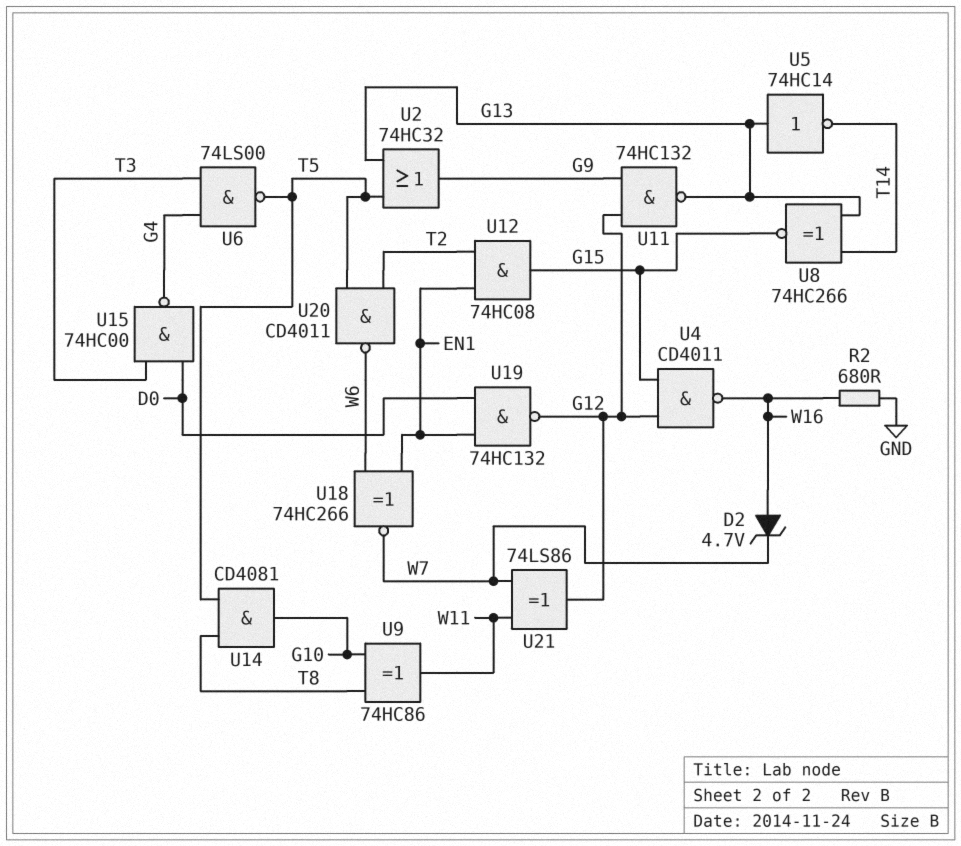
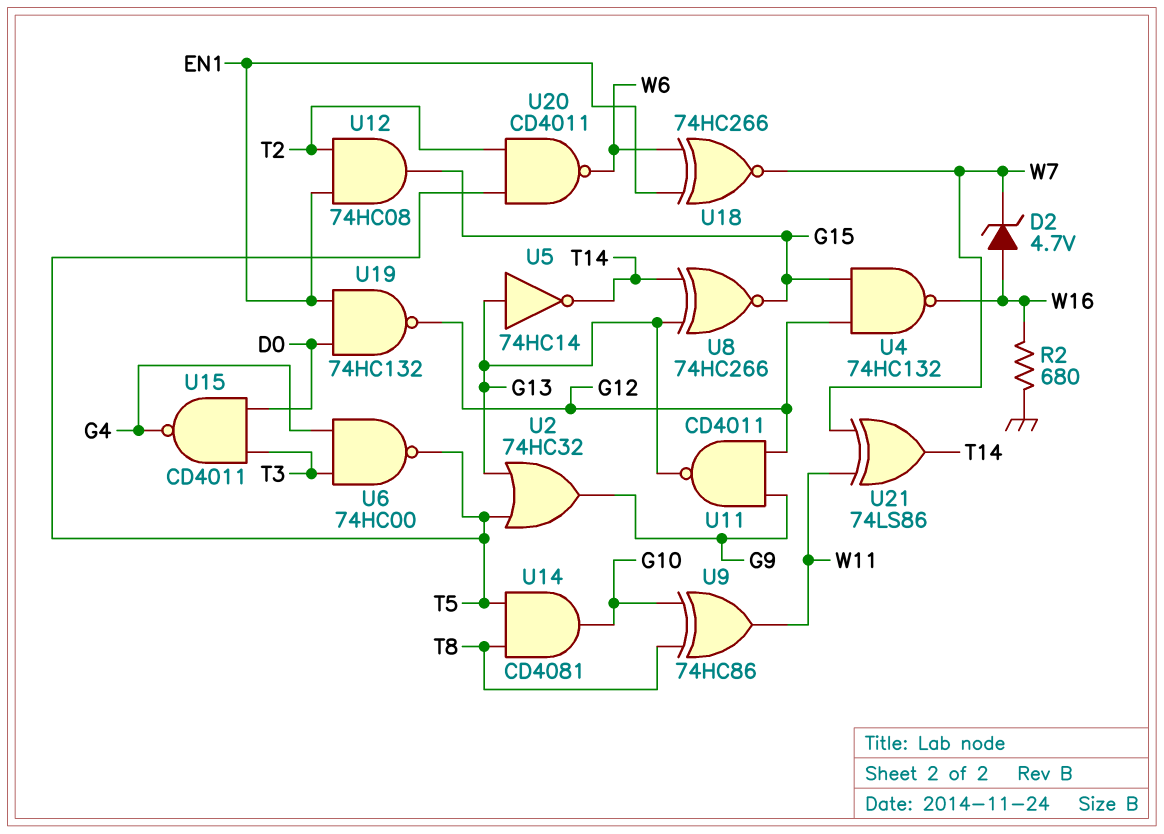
U4: NAND CD4011 (in G12, in G15, out W16) -> NAND 74HC132 (in G12, in G15, out W16)
U6: NAND 74LS00 (in G4, in T3, out T5) -> NAND 74HC00 (in G4, in T3, out T5)
U11: NAND 74HC132 (in G9, in G12, out G13) -> NAND CD4011 (in G9, in G12, out G13)
U15: NAND 74HC00 (in D0, in T3, out G4) -> NAND CD4011 (in D0, in T3, out G4)
U21: XOR 74LS86 (in W7, in W11, out G12) -> XOR 74LS86 (in W7, in W11, out T14)

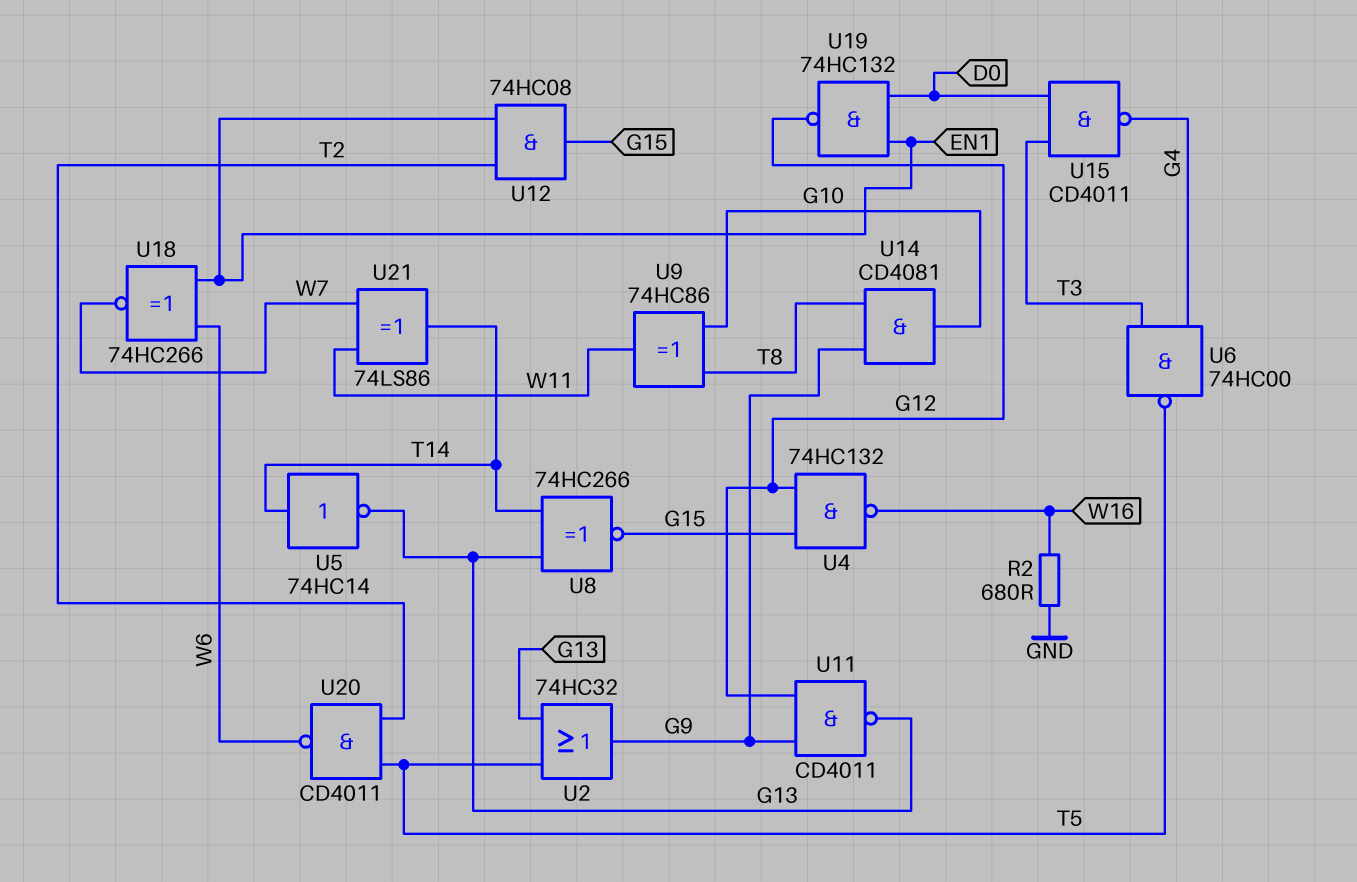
D2: zener 4.7V (A W16, K W7) -> none
U5: NOT 74HC14 (in G13, out T14) -> NOT 74HC14 (in T14, out G13)
U14: AND CD4081 (in T5, in T8, out G10) -> AND CD4081 (in G9, in T8, out G10)

